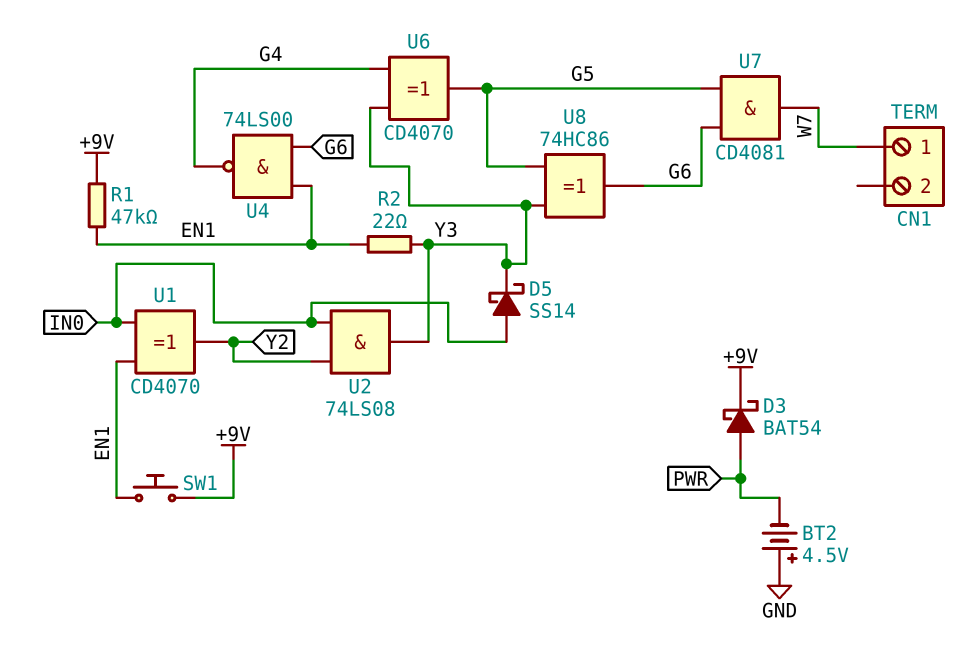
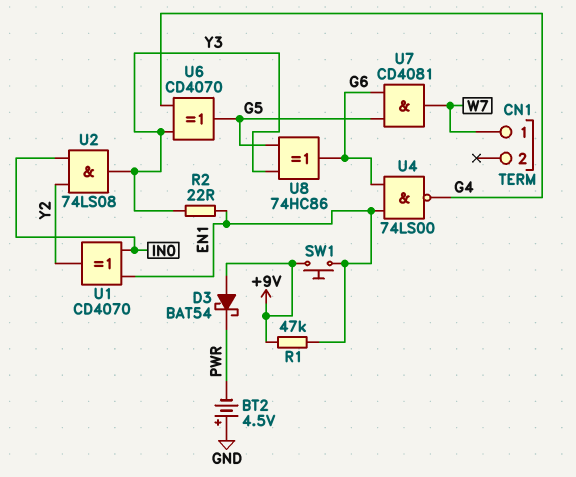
D3: schottky BAT54 (A PWR, K +9V) -> schottky BAT54 (A +9V, K PWR)
D5: schottky SS14 (A IN0, K Y3) -> none

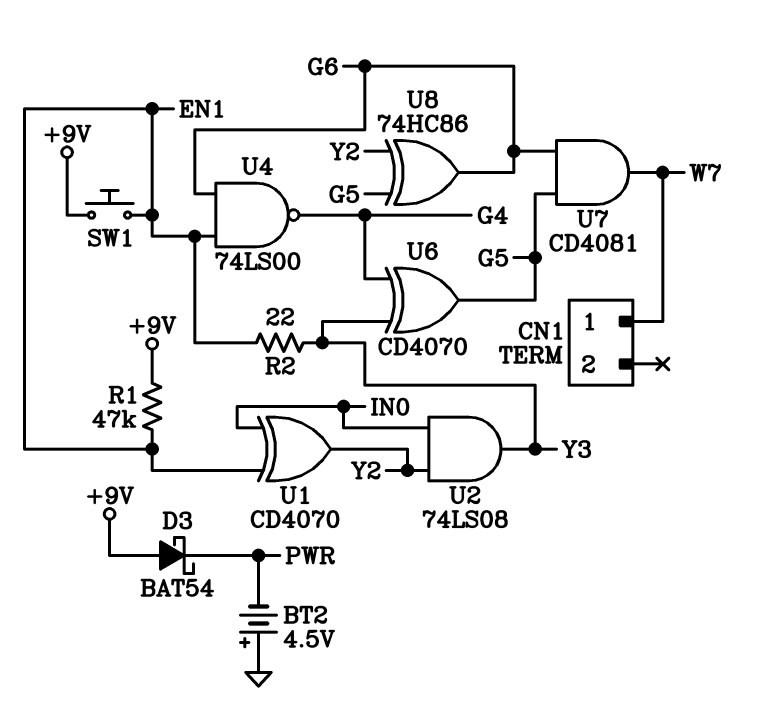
U8: XOR 74HC86 (in G5, in Y3, out G6) -> XOR 74HC86 (in G5, in Y2, out G6)

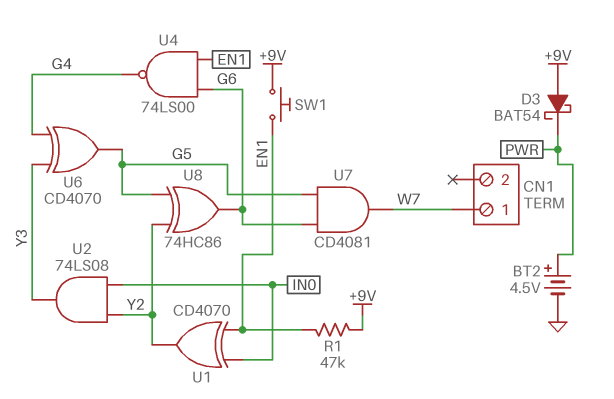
BT2: 4.5V (plus GND, minus PWR) -> 4.5V (plus PWR, minus GND)
R2: 22 (EN1, Y3) -> none

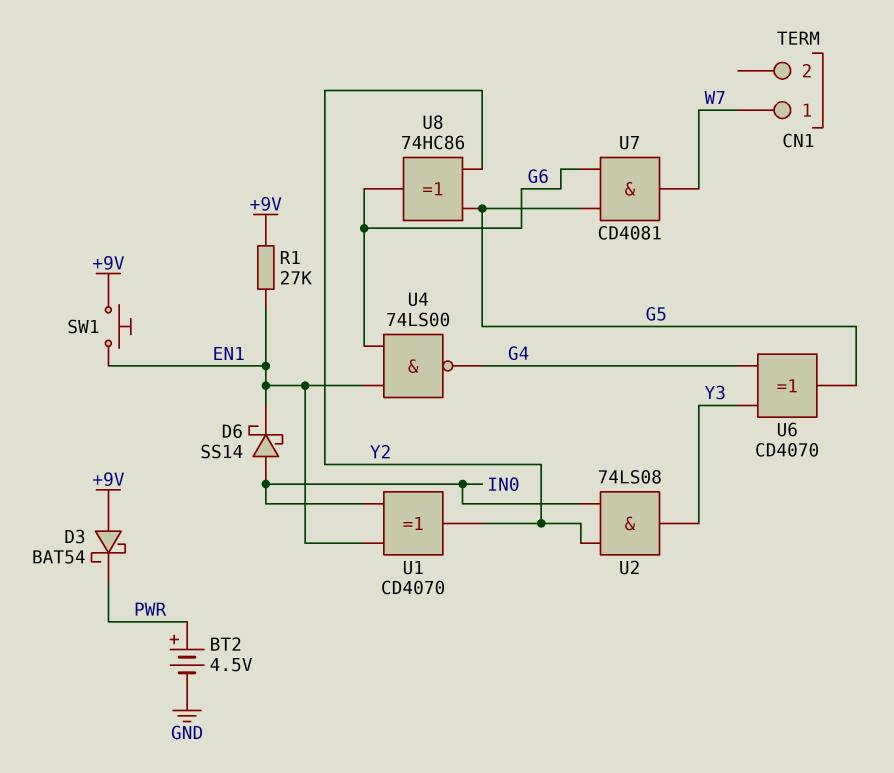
D6: none -> schottky SS14 (A IN0, K EN1)
R1: 47k (+9V, EN1) -> 27k (+9V, EN1)

